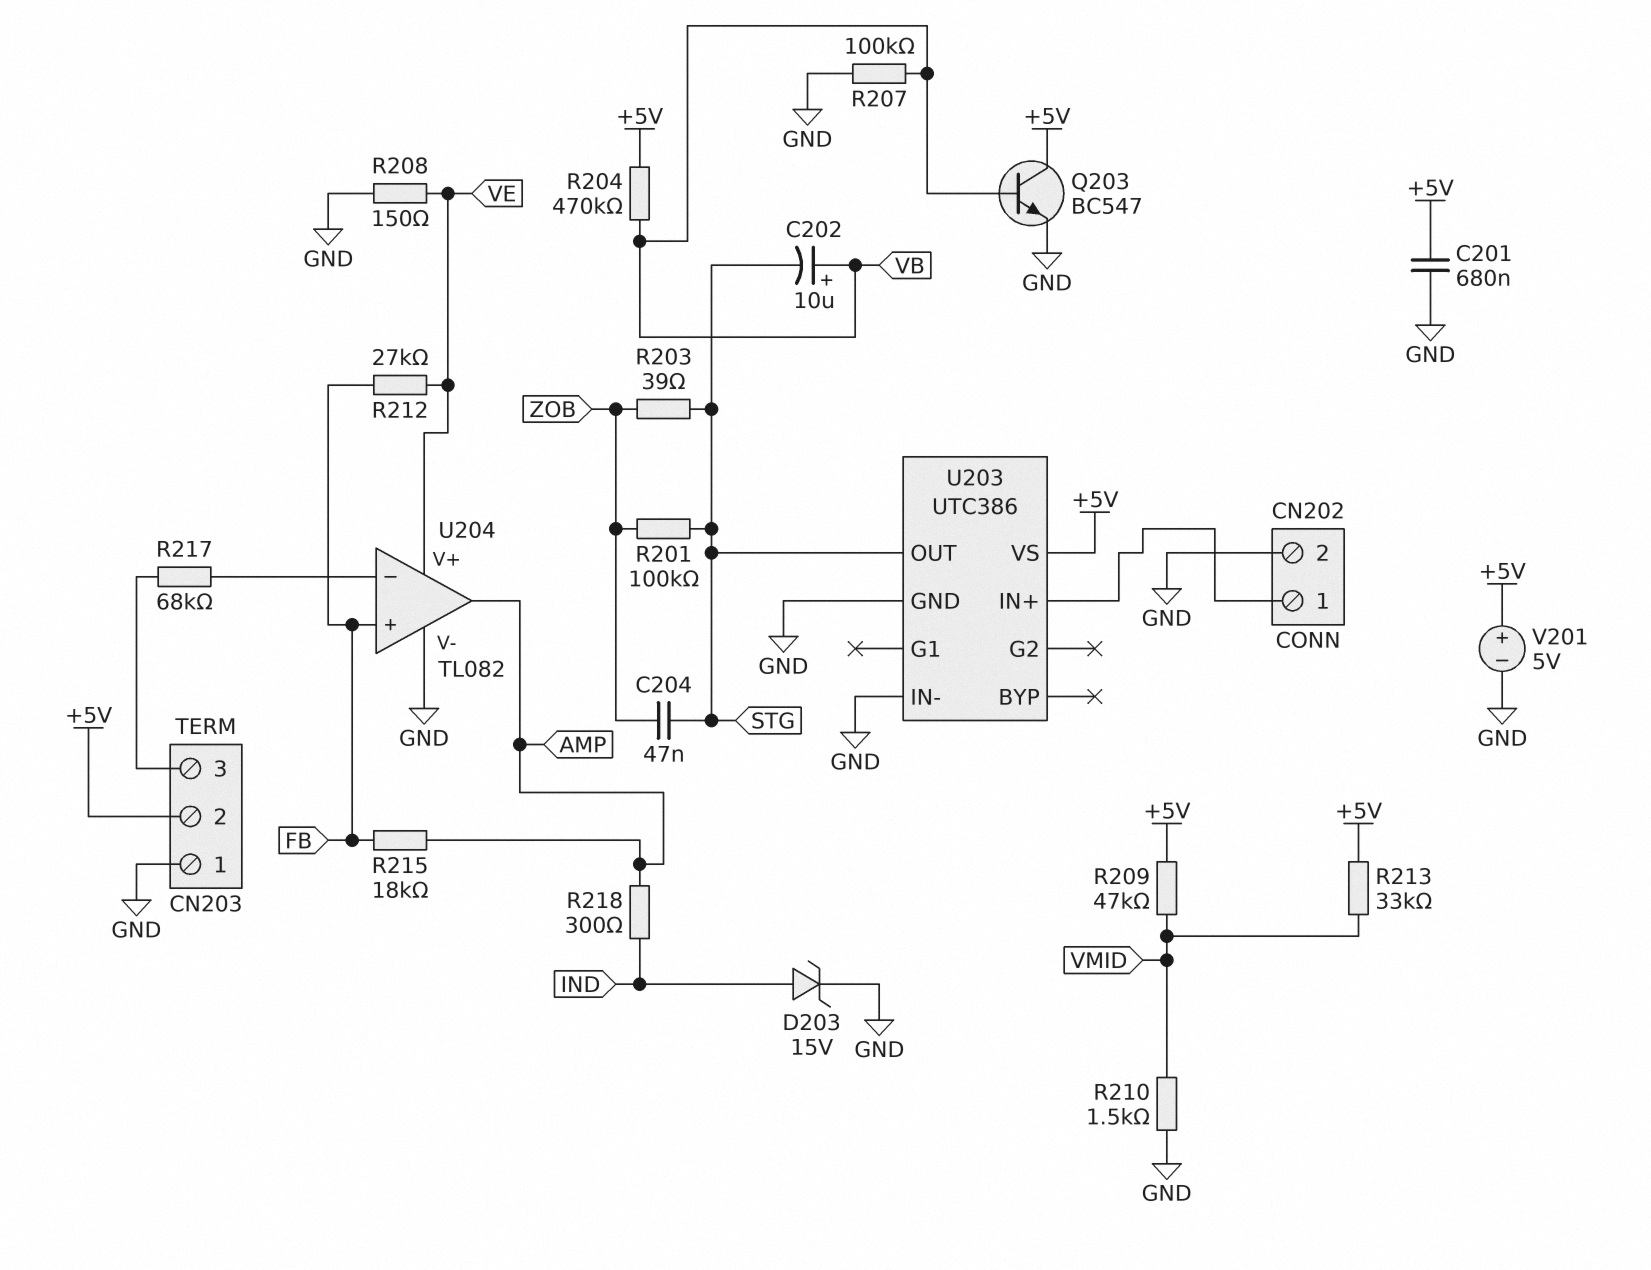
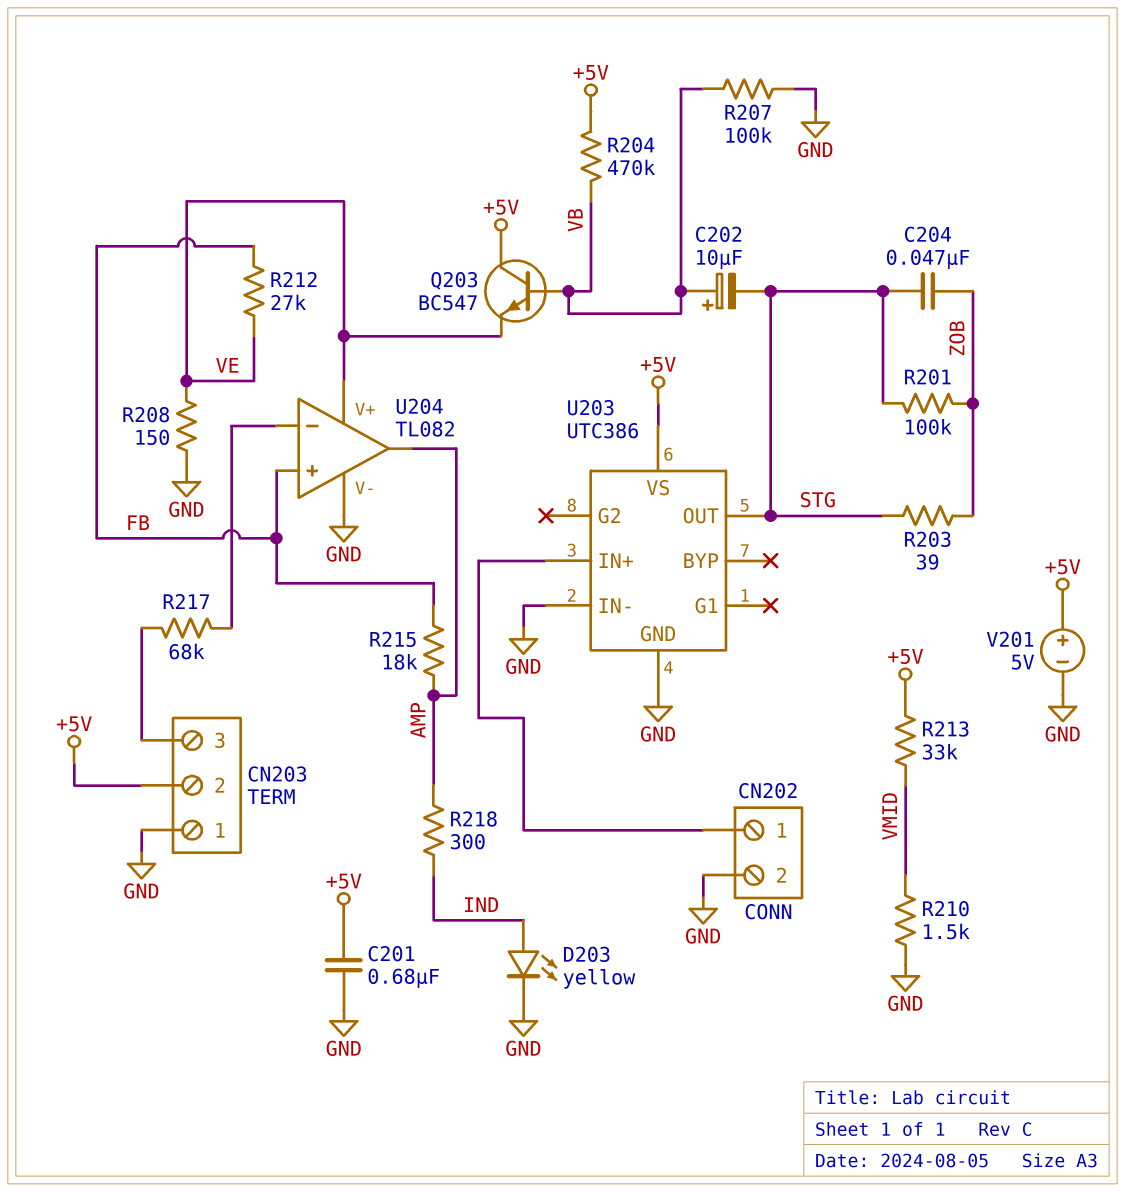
D203: zener 15V (A IND, K GND) -> LED yellow (A IND, K GND)
Q203: NPN BC547 (B VB, C +5V, E GND) -> NPN BC547 (B VB, C +5V, E VE)
R209: 47k (+5V, VMID) -> none

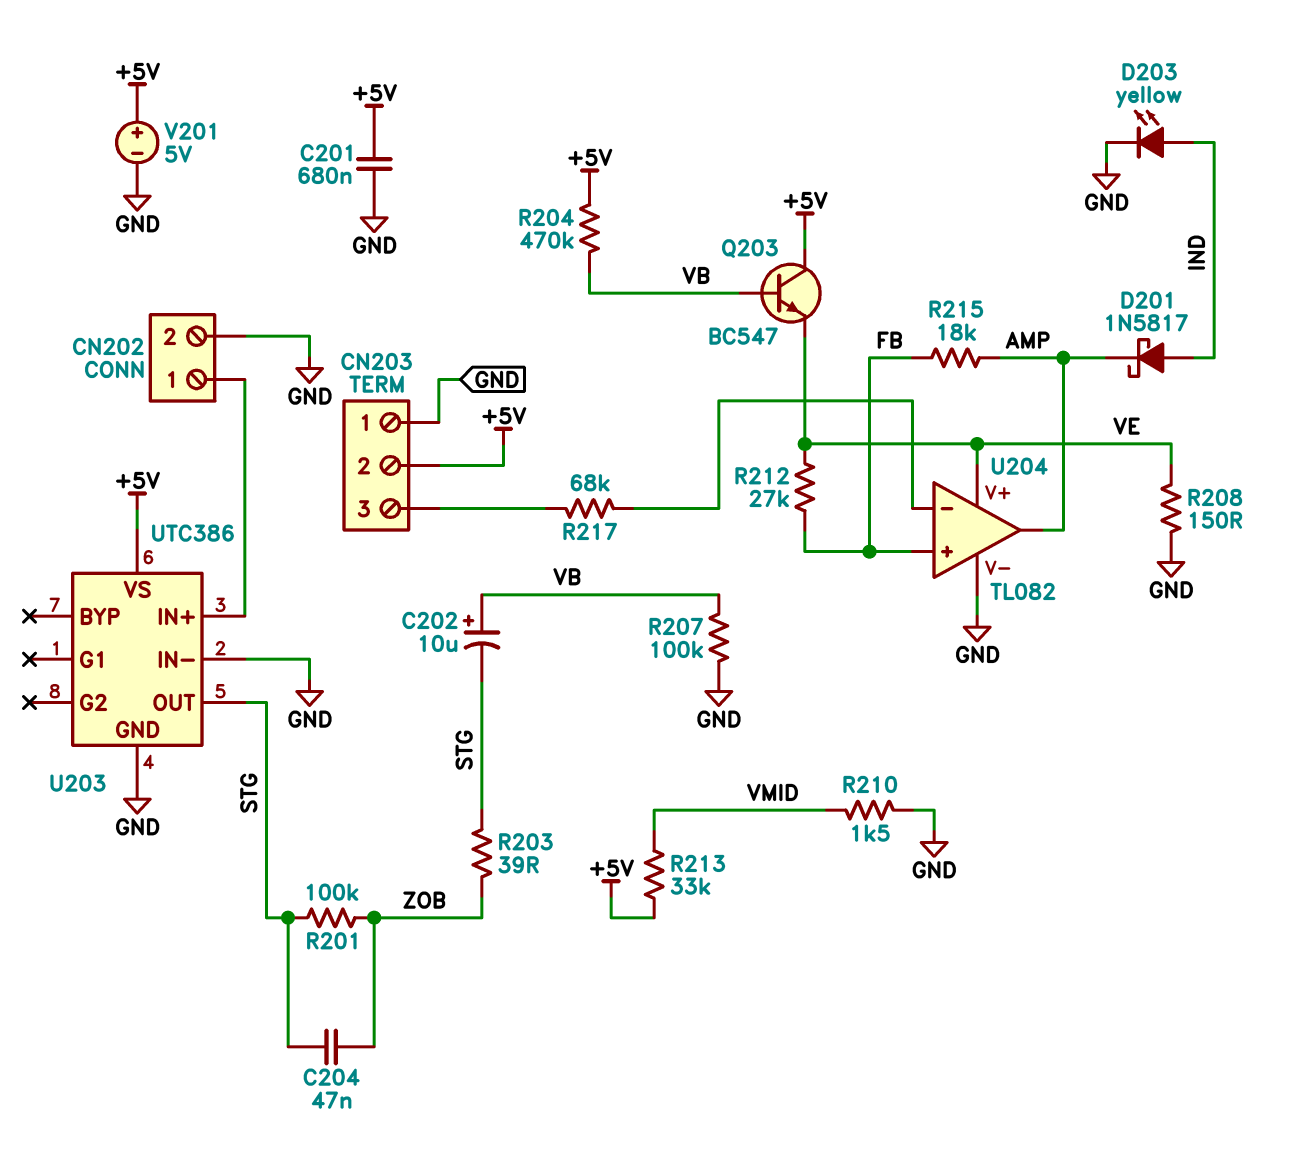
D201: none -> schottky 1N5817 (A IND, K AMP)
R218: 300 (AMP, IND) -> none

